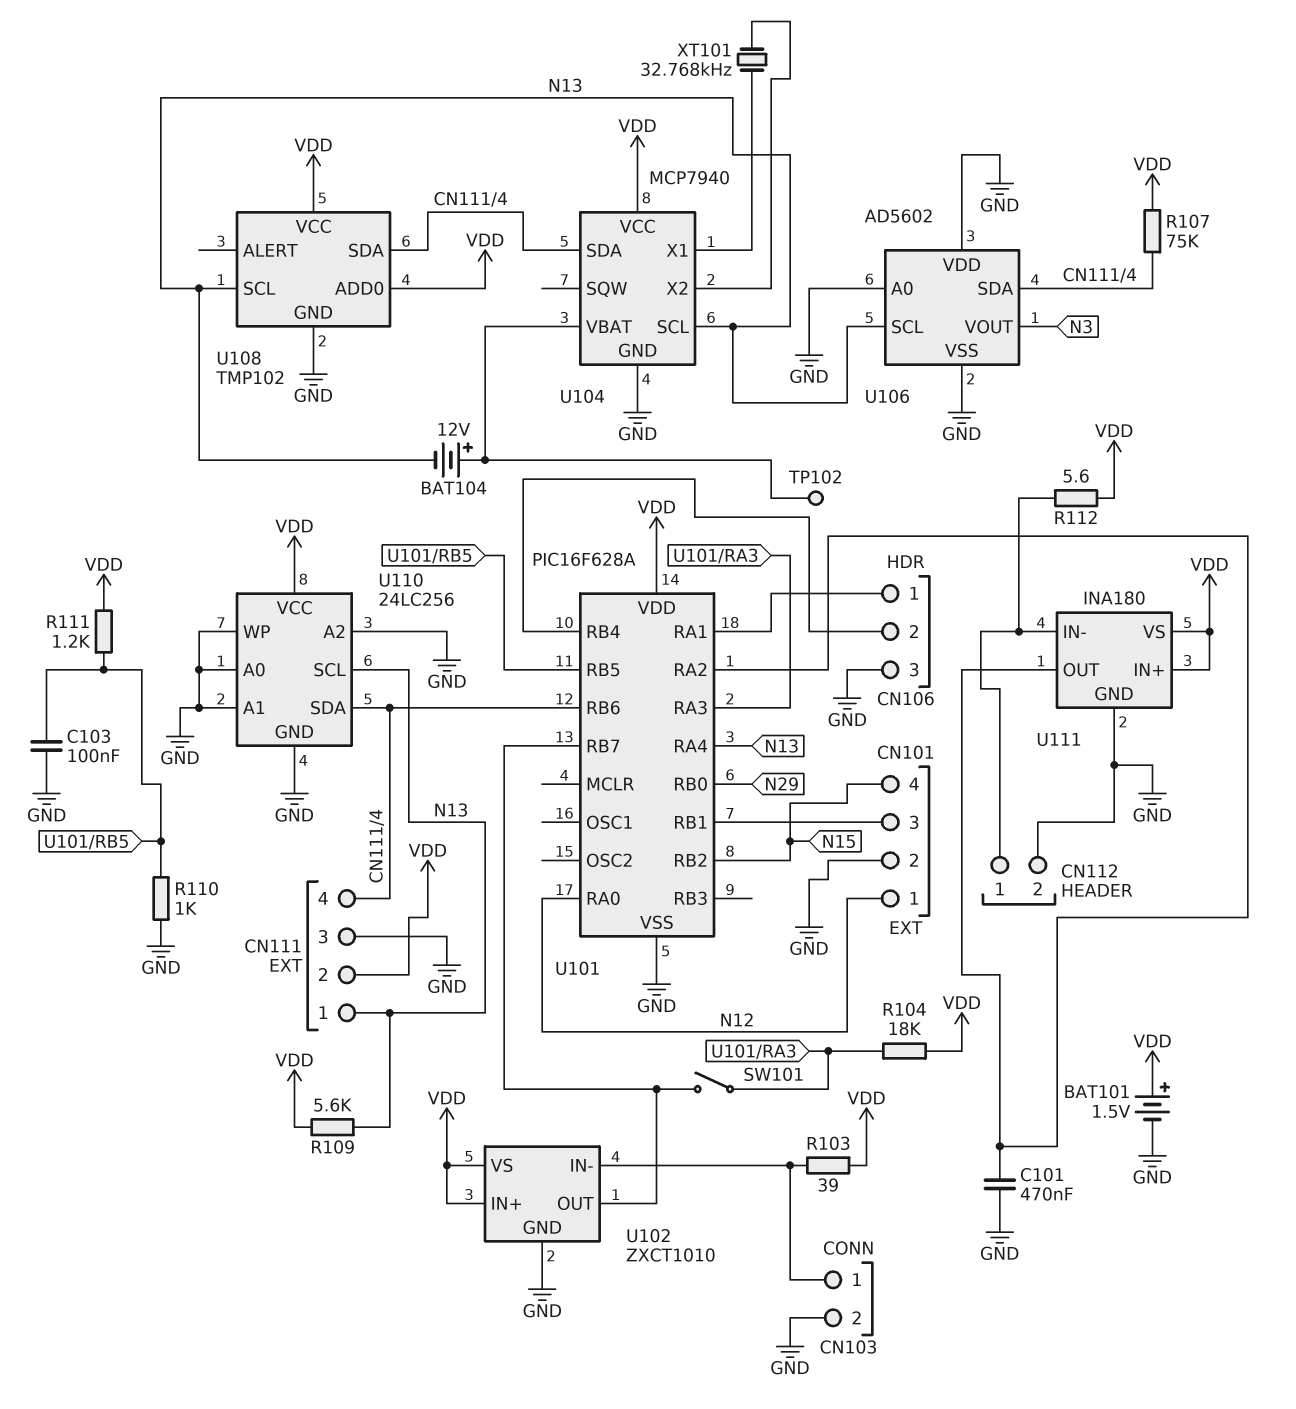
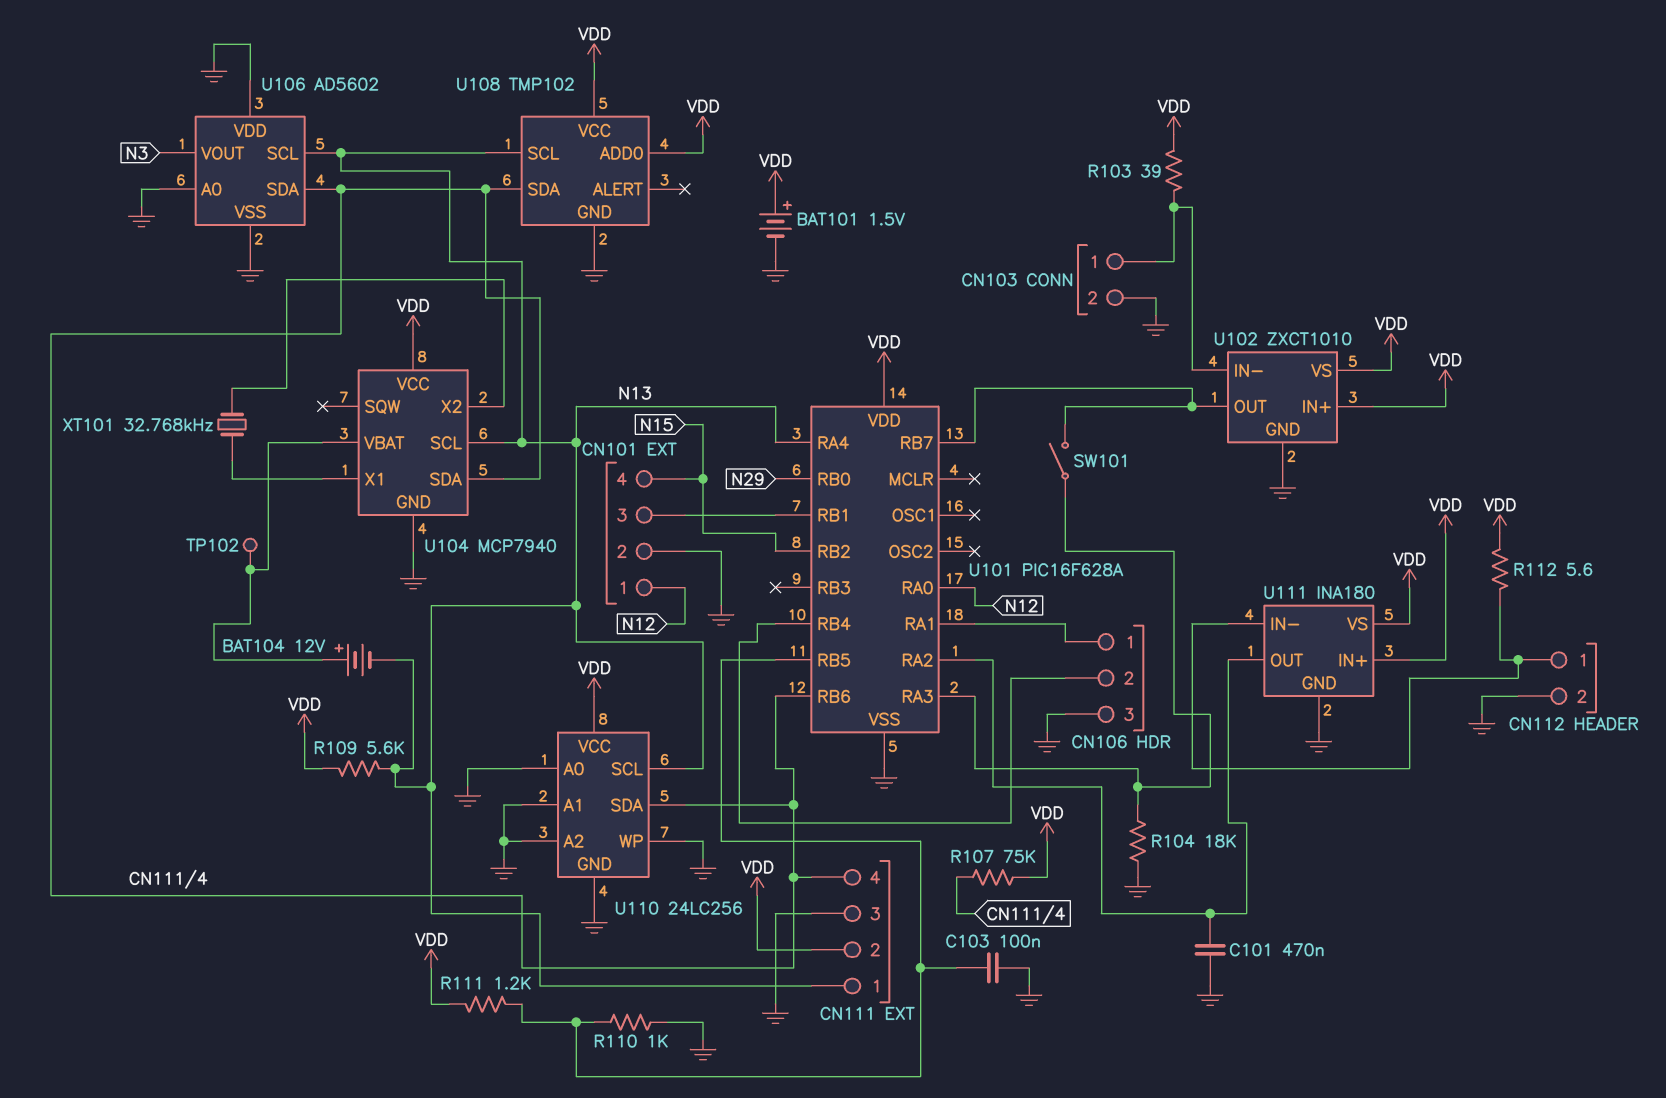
R104: 18k (U101/RA3, VDD) -> 18k (GND, U101/RA3)

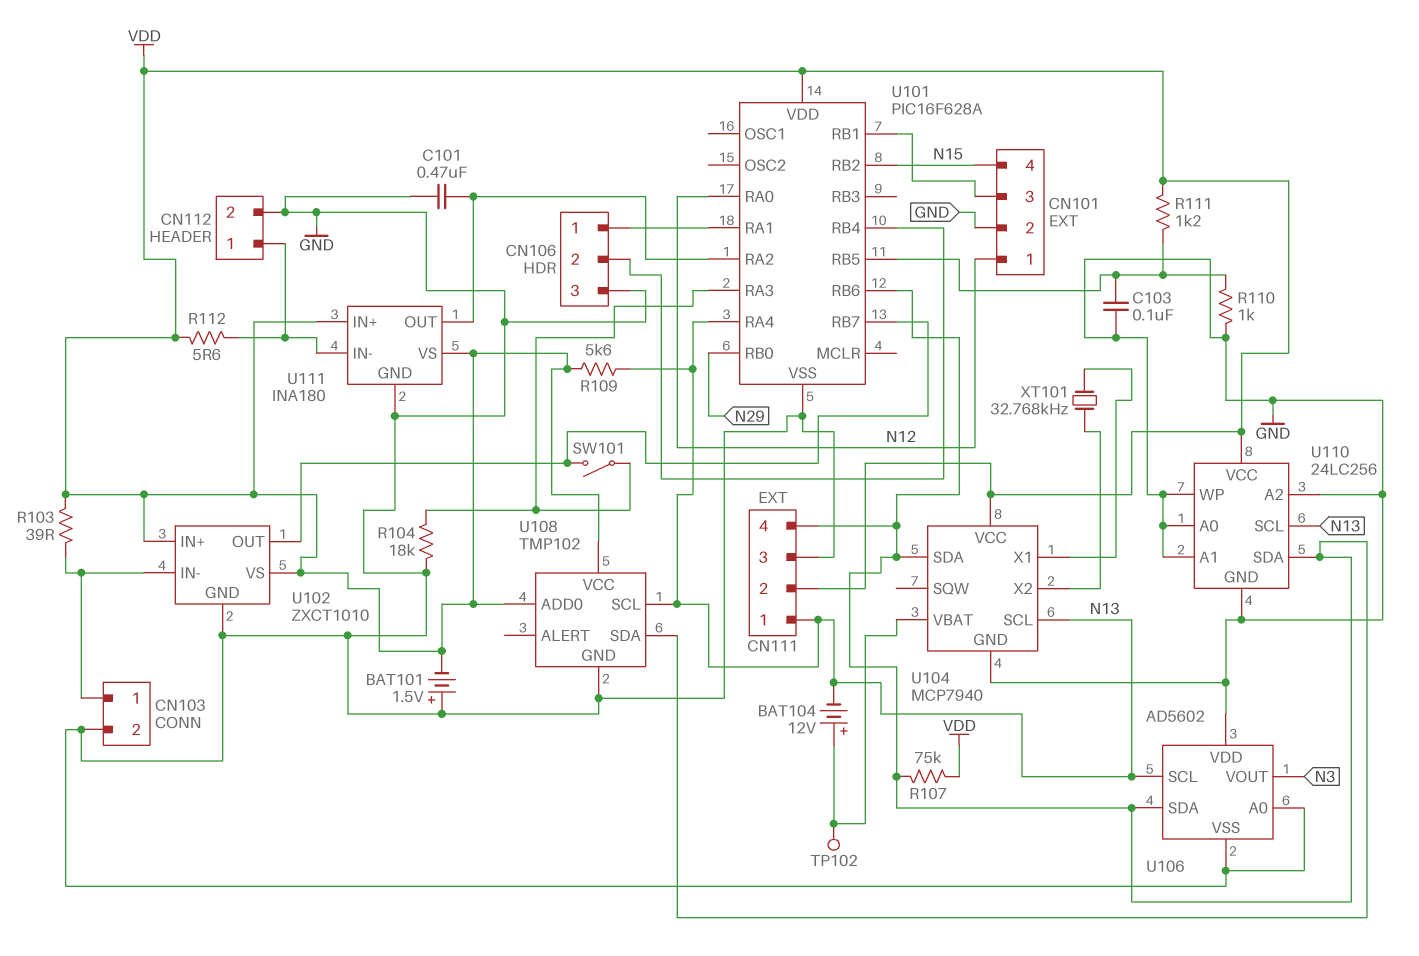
BAT101: 1.5V (plus VDD, minus GND) -> 1.5V (plus GND, minus VDD)

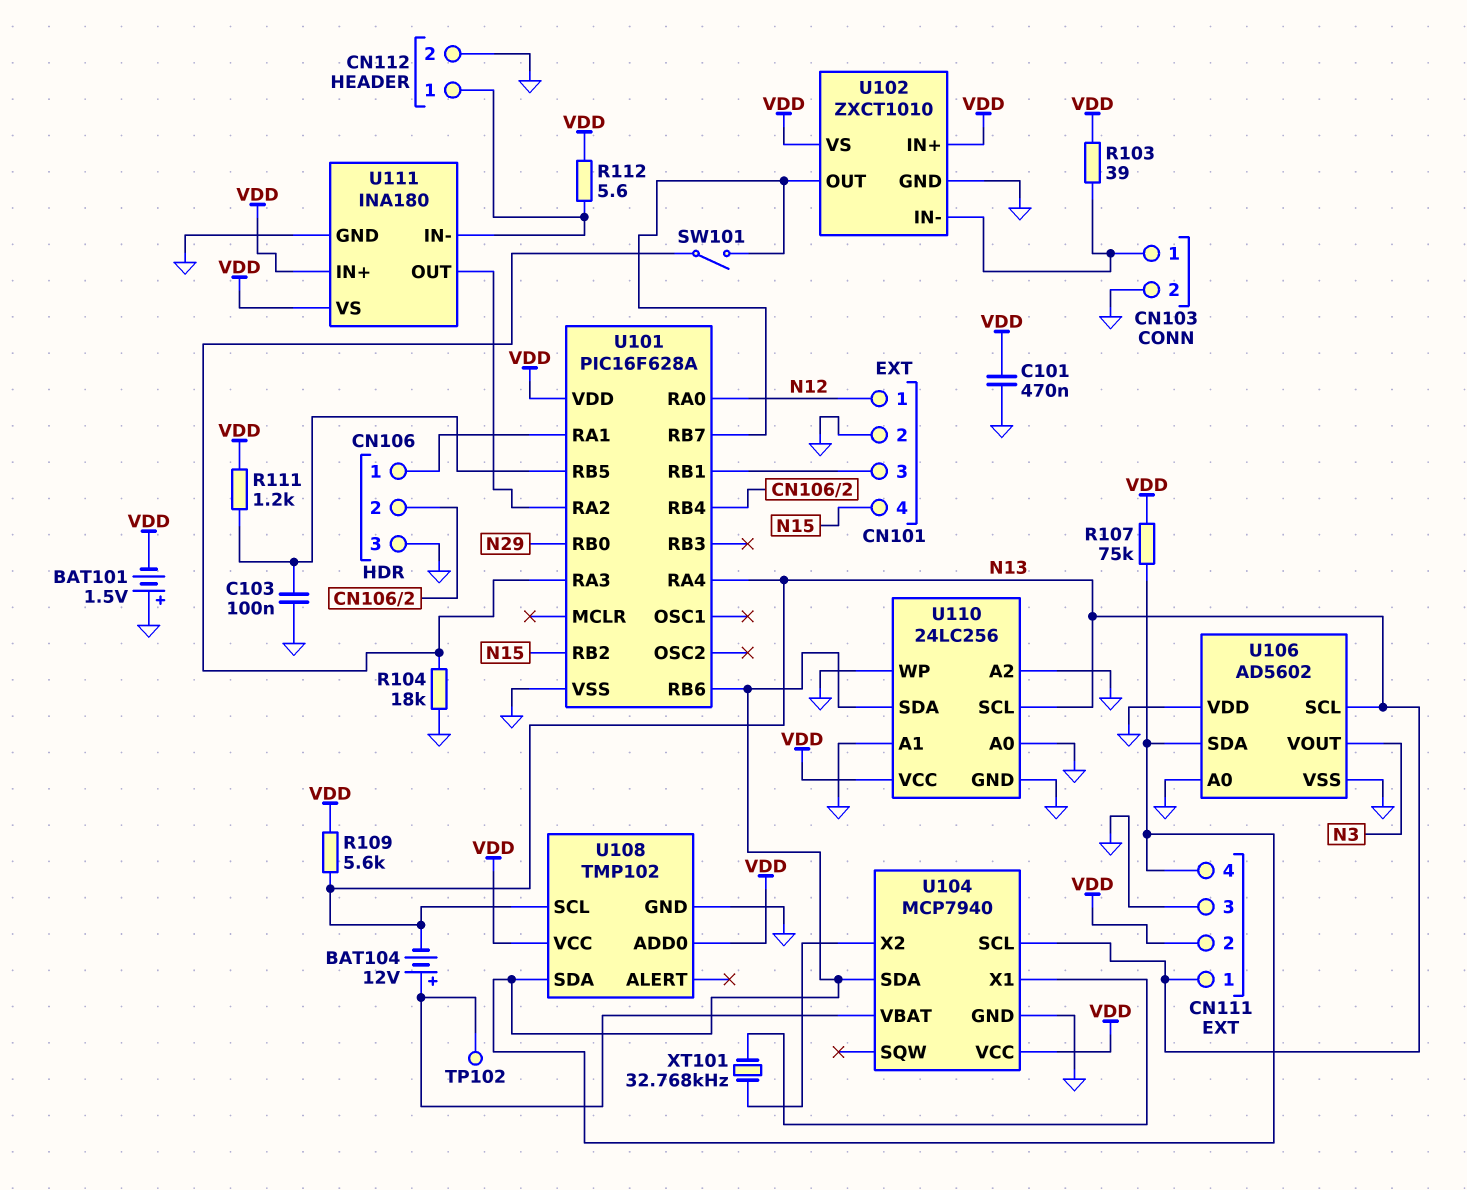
C101: 470nF (GND, U101/RA2) -> 470nF (GND, VDD)
R110: 1k (GND, U101/RB5) -> none

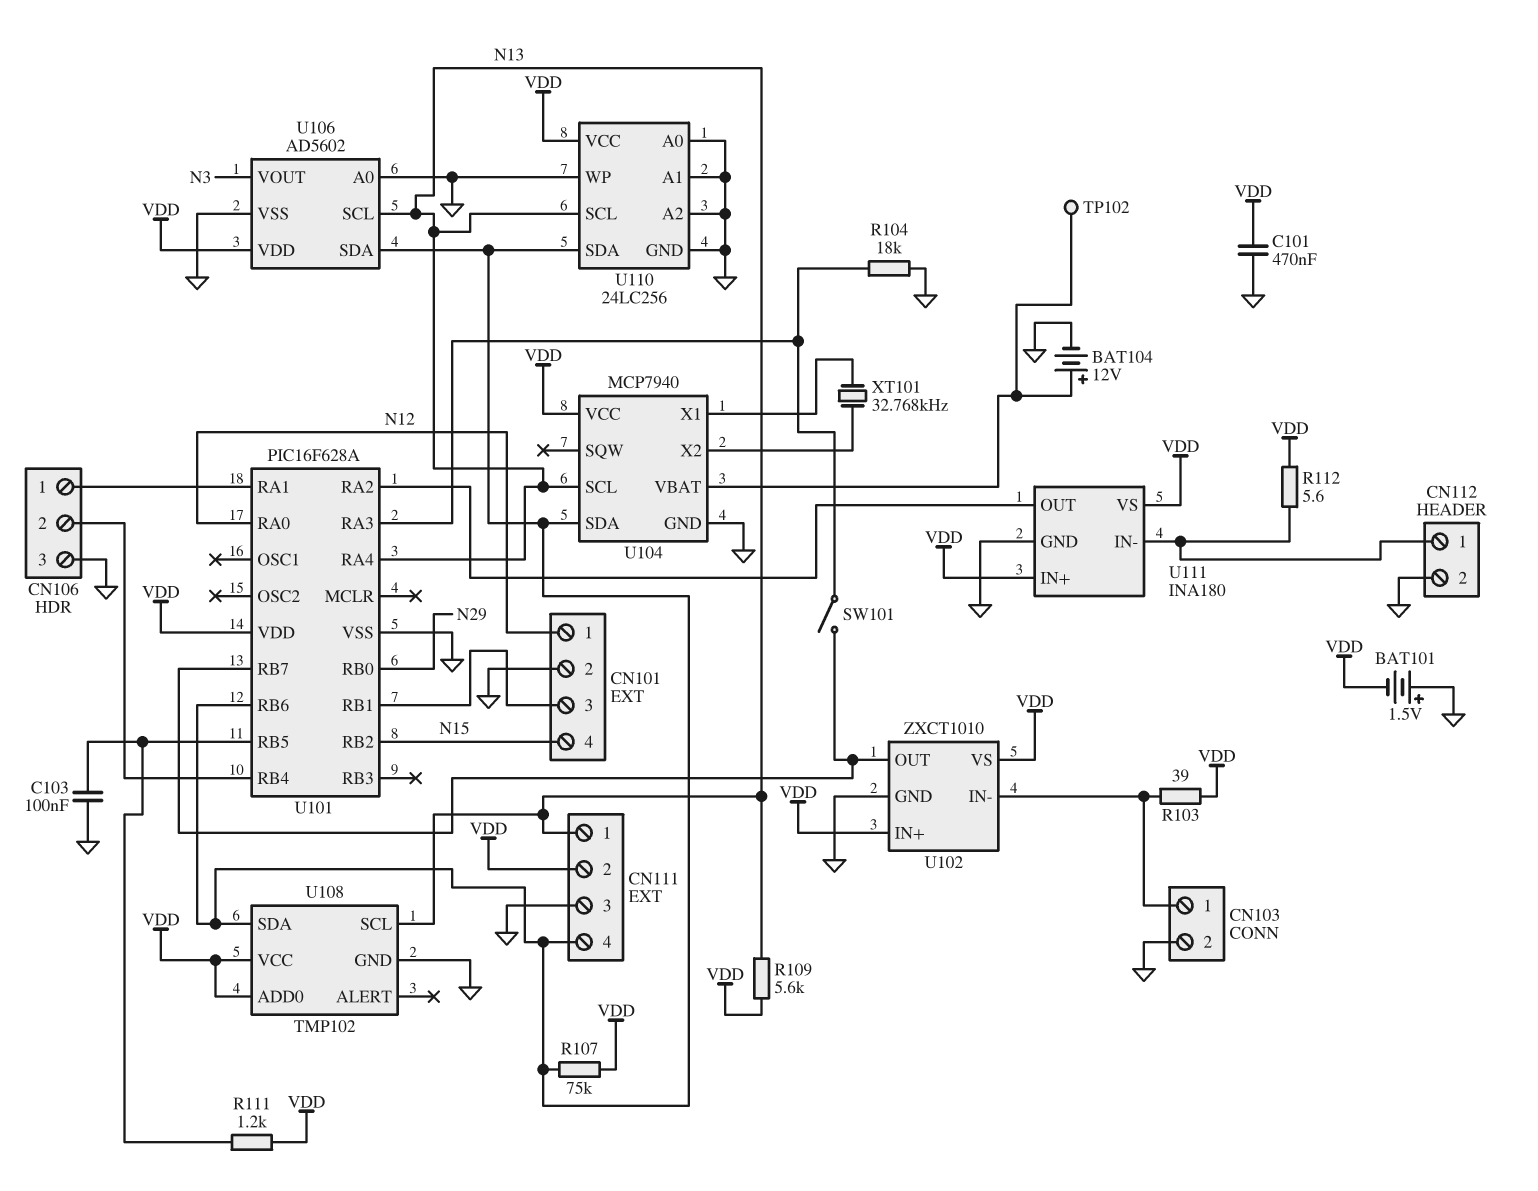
BAT104: 12V (plus U104/VBAT, minus N13) -> 12V (plus U104/VBAT, minus GND)
U106 pin VDD: GND -> VDD

